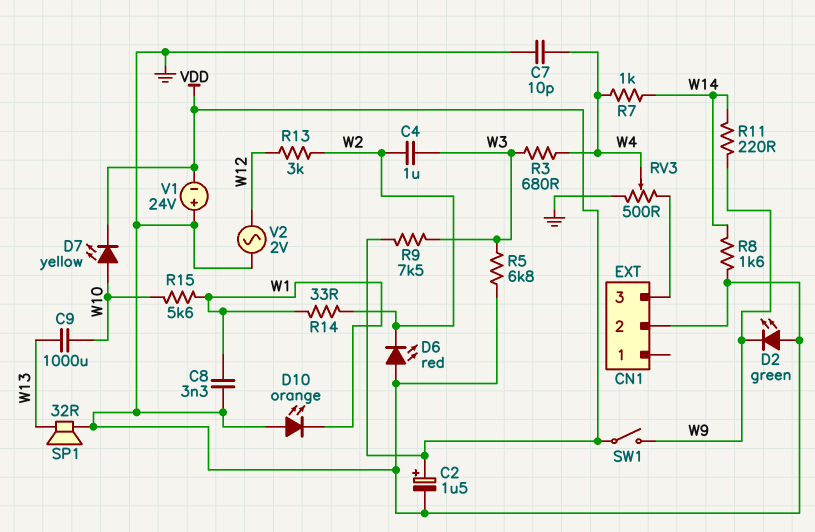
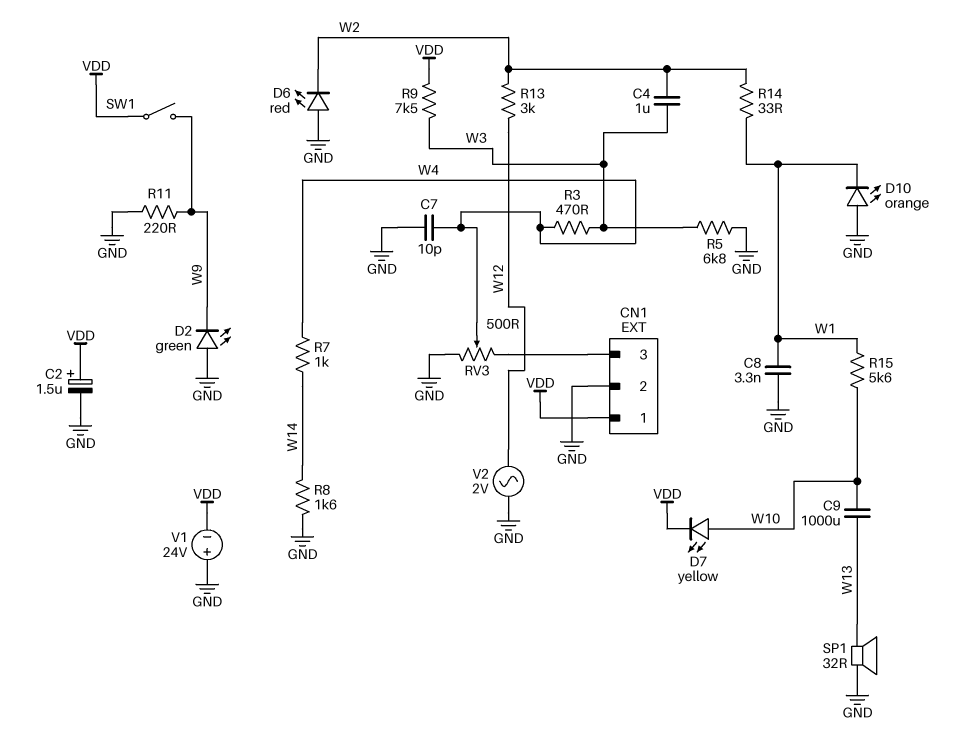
CN1 pin 1: none -> VDD
R3: 680 (W3, W4) -> 470 (W3, W4)
R11: 220 (W9, W14) -> 220 (GND, W9)

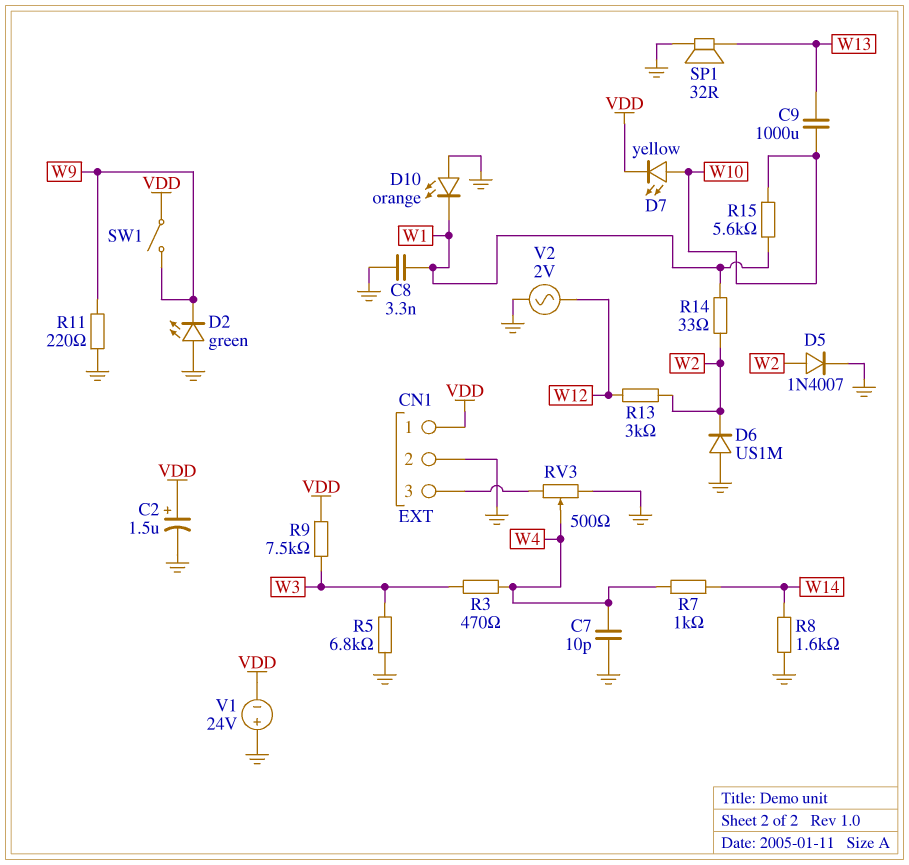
C4: 1uF (W2, W3) -> none
D5: none -> diode 1N4007 (A W2, K GND)
D6: LED red (A GND, K W2) -> diode US1M (A GND, K W2)

